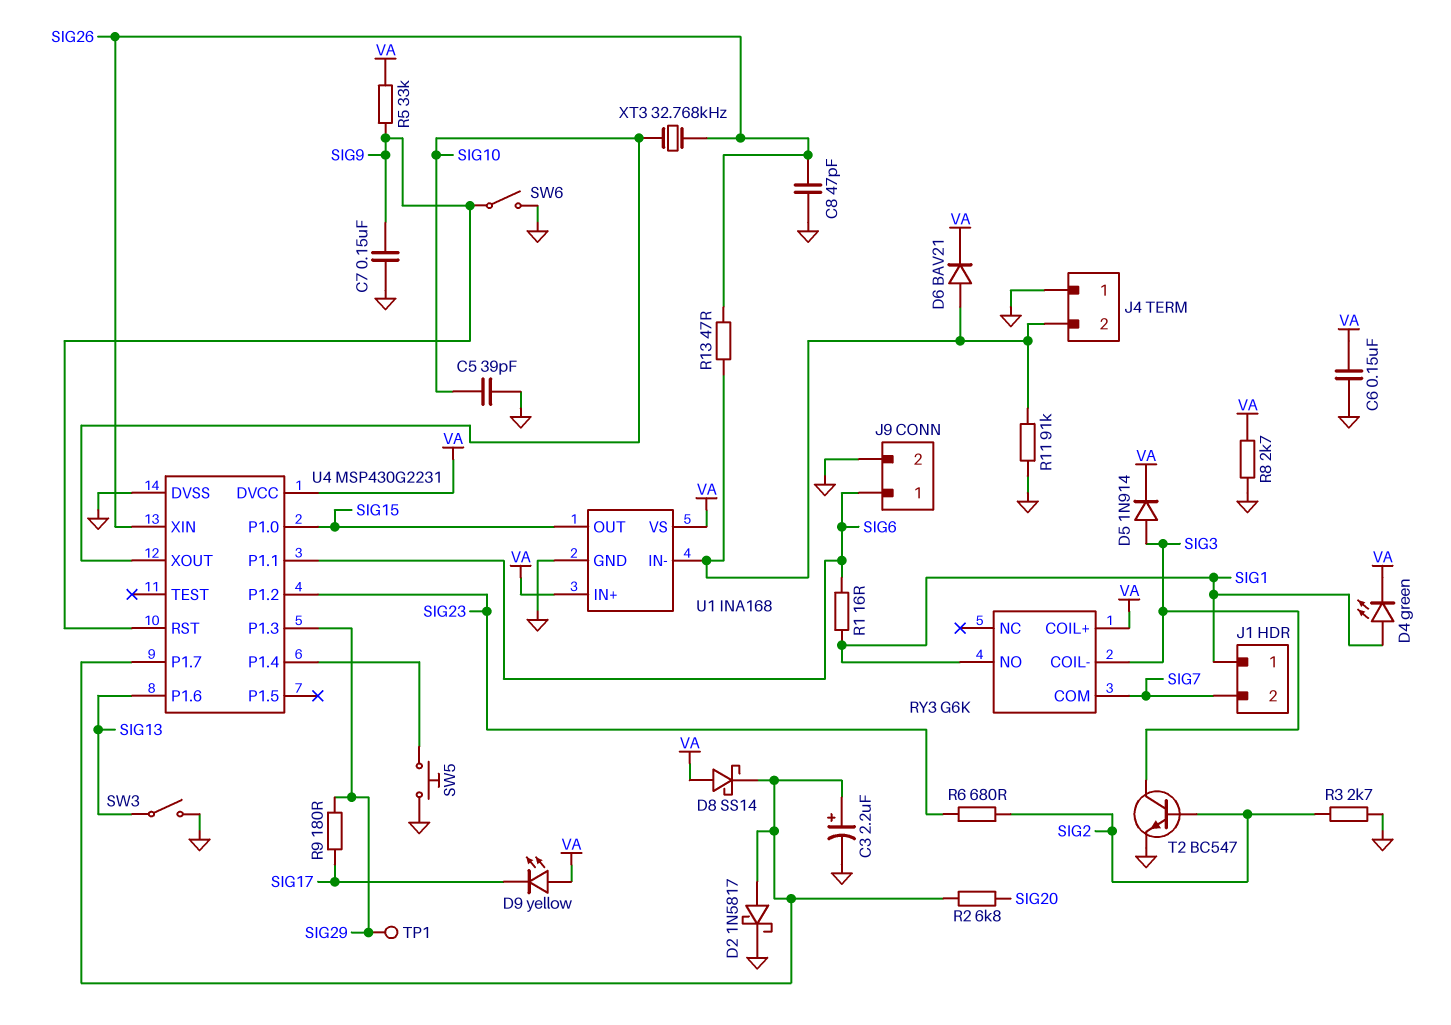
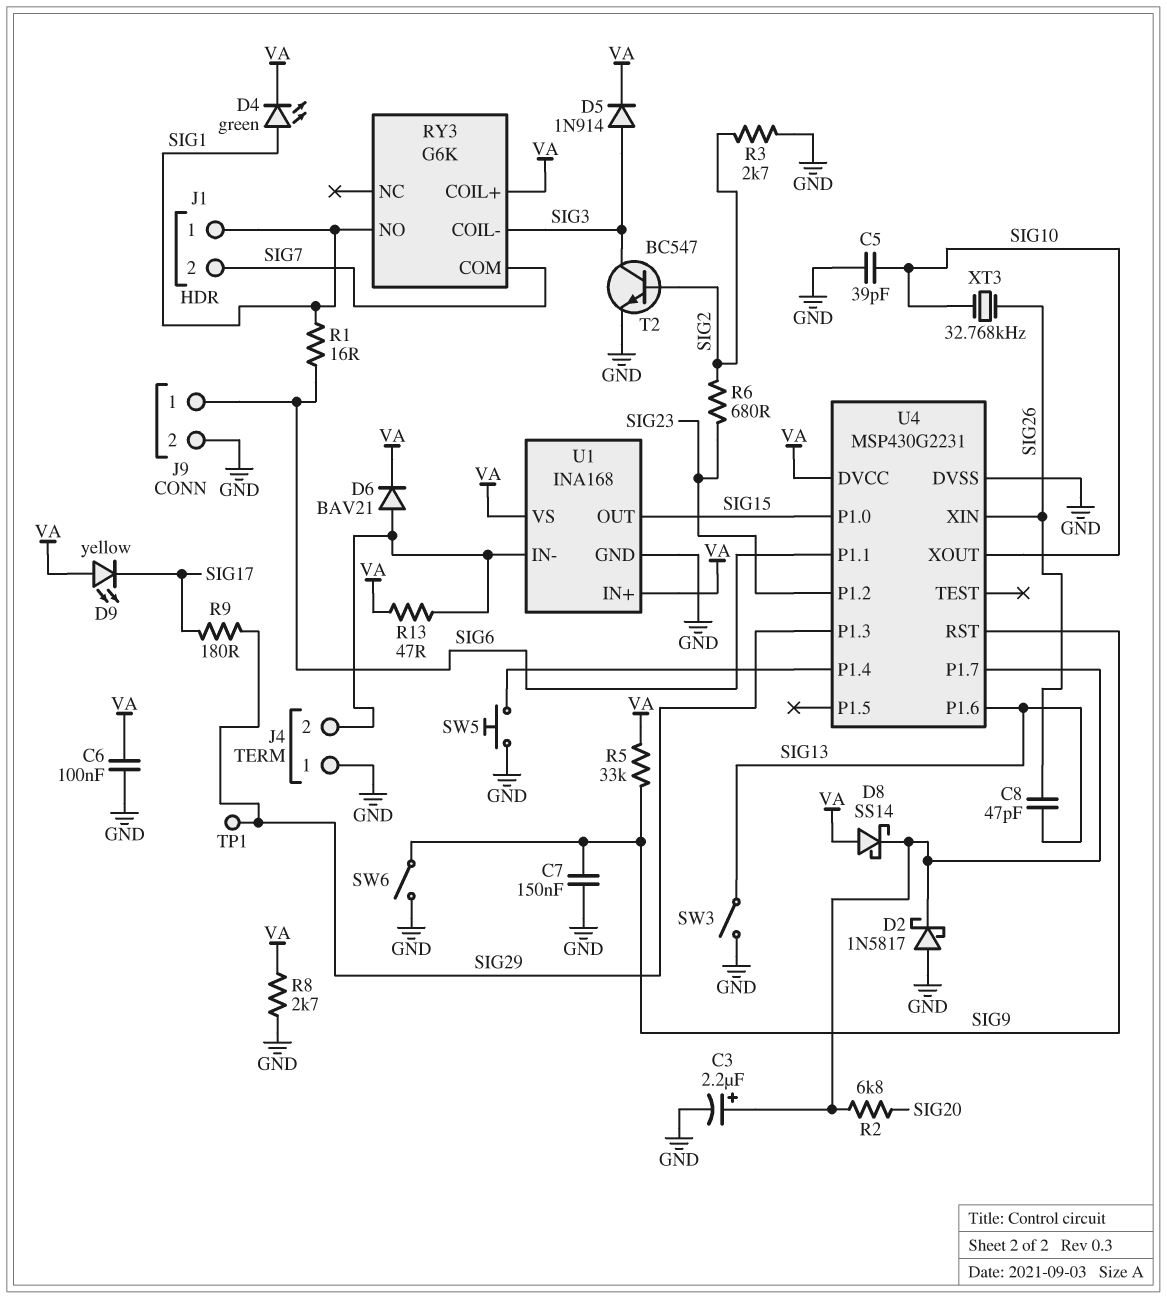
C6: 150nF (GND, VA) -> 100nF (GND, VA)
C8: 47pF (GND, SIG26) -> 47pF (SIG13, SIG26)
D2: schottky 1N5817 (A U4/P1.7, K GND) -> schottky 1N5817 (A GND, K U4/P1.7)
R11: 91k (GND, J4/2) -> none
R13: 47 (J4/2, SIG26) -> 47 (J4/2, VA)

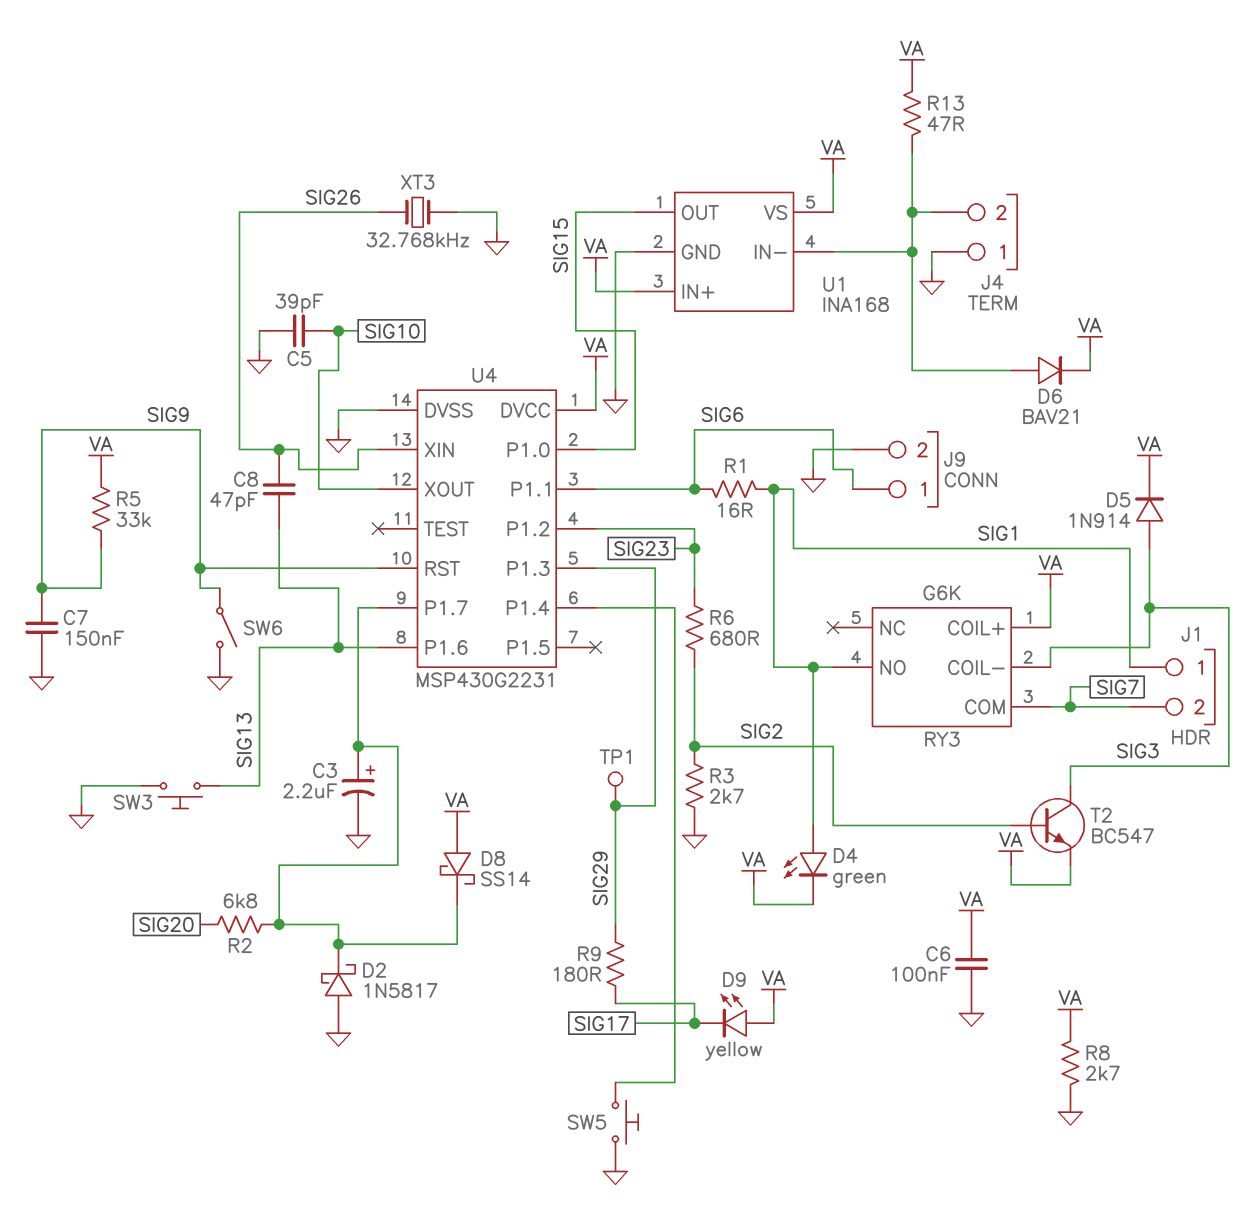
SW3: switch (GND, SIG13) -> button (GND, SIG13)
T2: NPN BC547 (B SIG2, C SIG3, E GND) -> NPN BC547 (B SIG2, C SIG3, E VA)
XT3: 32.768kHz (SIG10, SIG26) -> 32.768kHz (GND, SIG26)

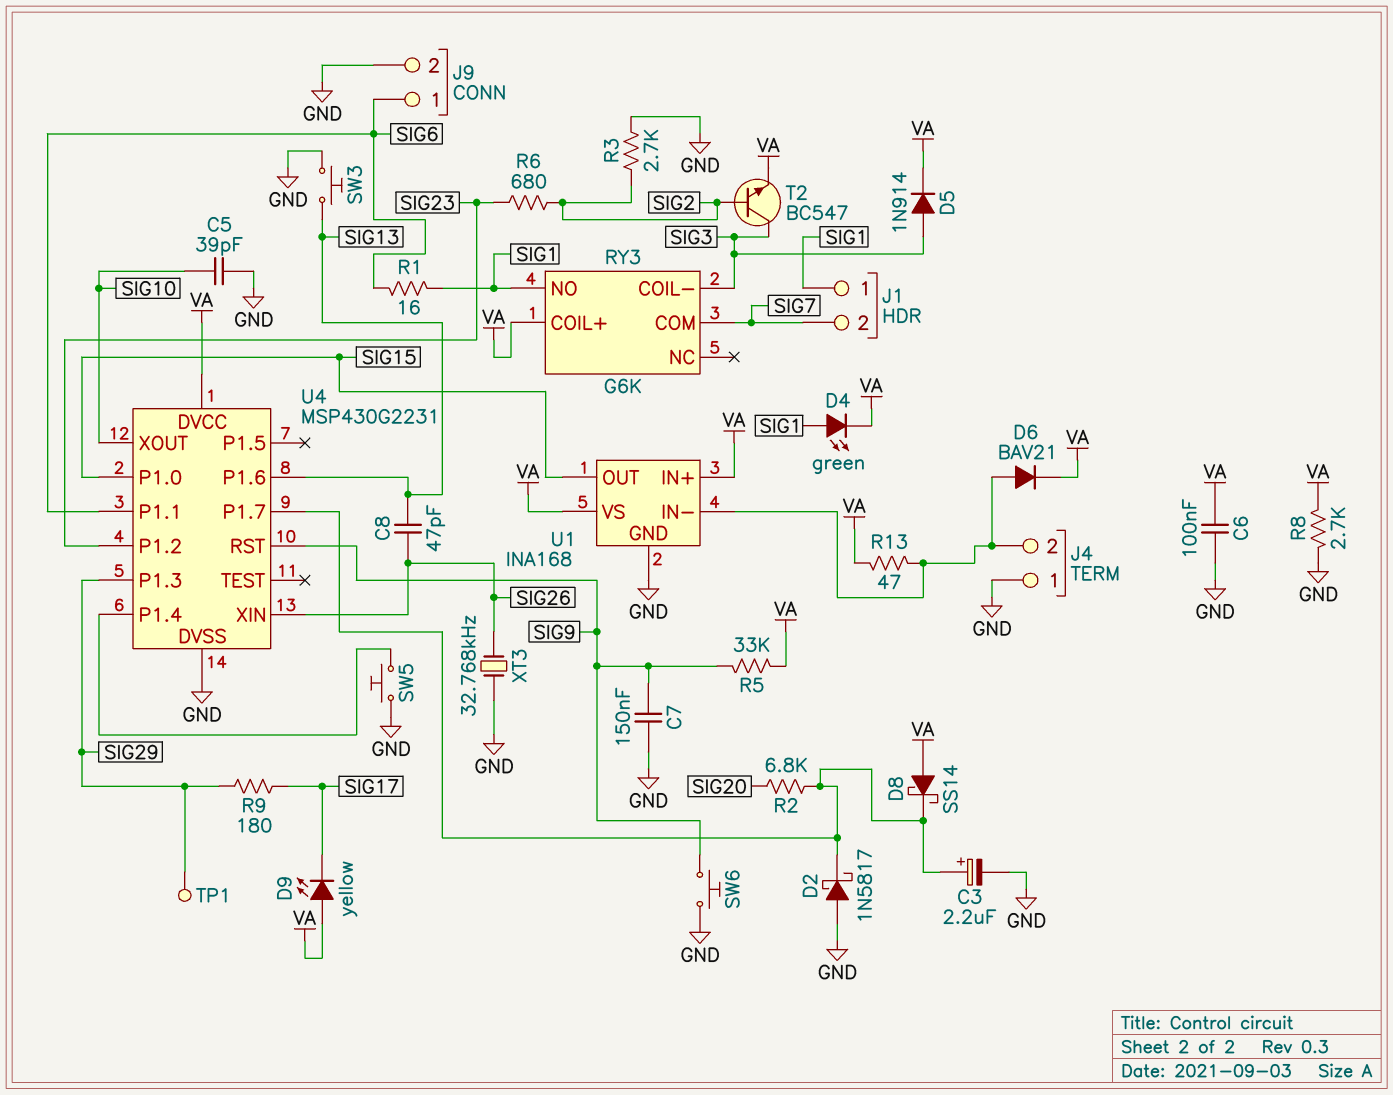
SW6: switch (GND, SIG9) -> button (GND, SIG9)

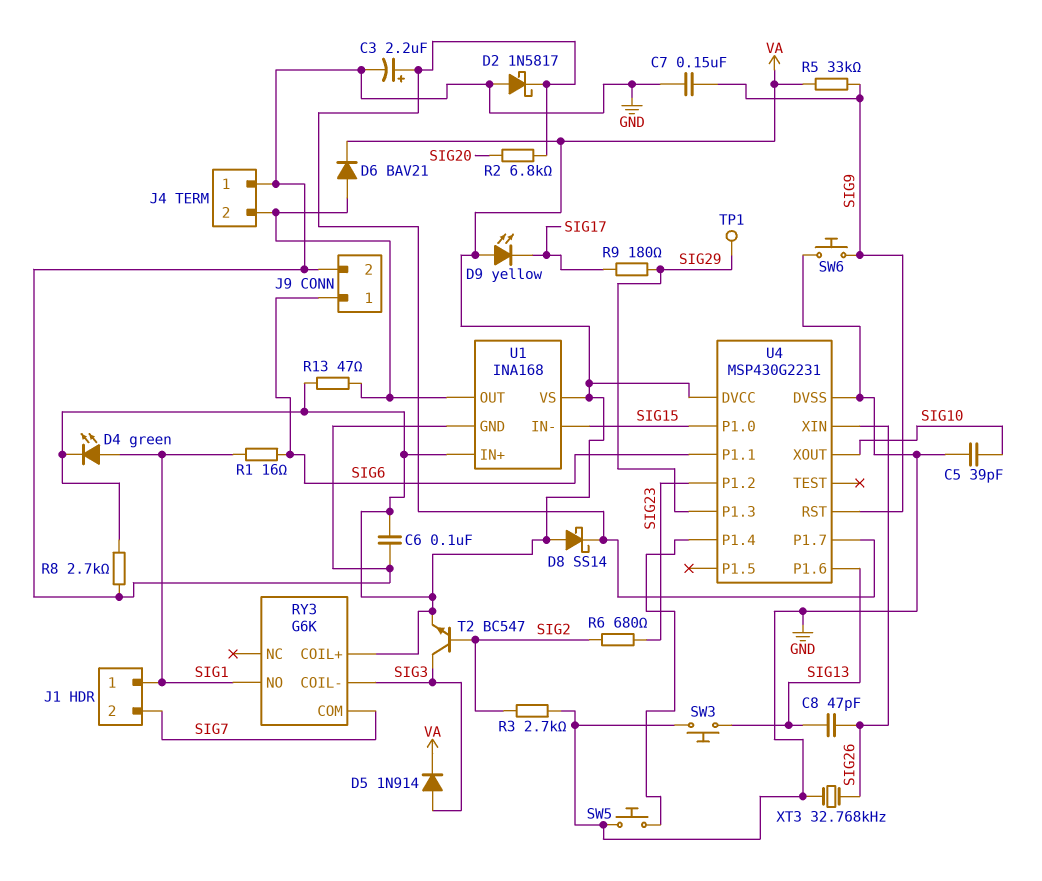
U1 pin IN-: J4/2 -> SIG15
U1 pin OUT: SIG15 -> J4/2

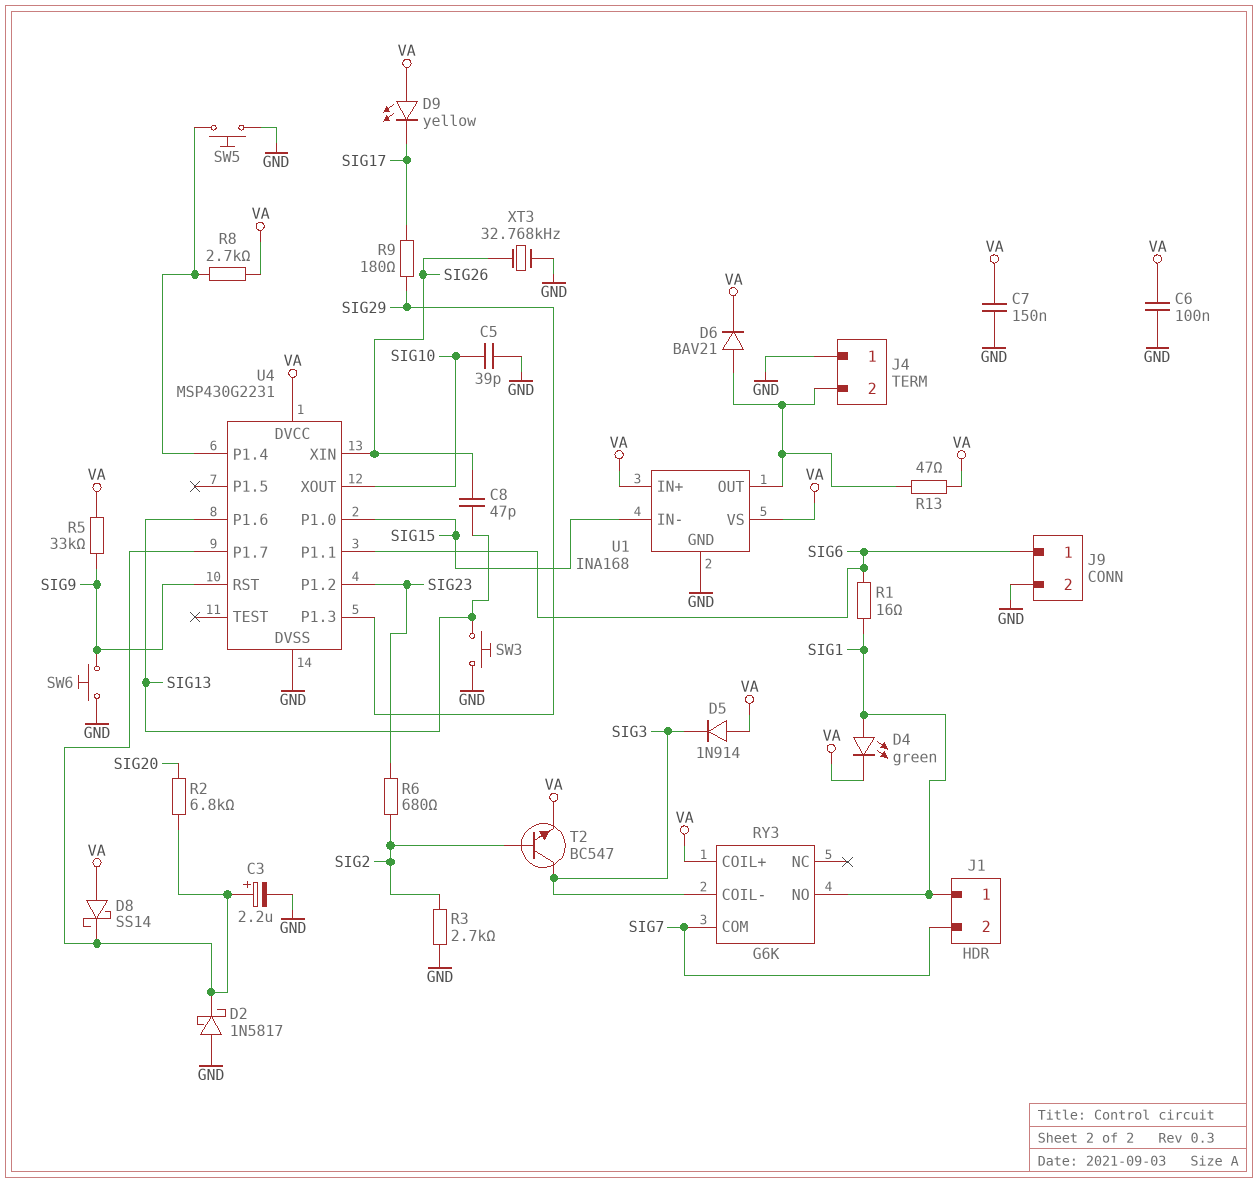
C7: 150nF (GND, SIG9) -> 150nF (GND, VA)
D5: diode 1N914 (A SIG3, K VA) -> diode 1N914 (A VA, K SIG3)
R8: 2.7k (GND, VA) -> 2.7k (U4/P1.4, VA)
TP1: test point (SIG29) -> none

